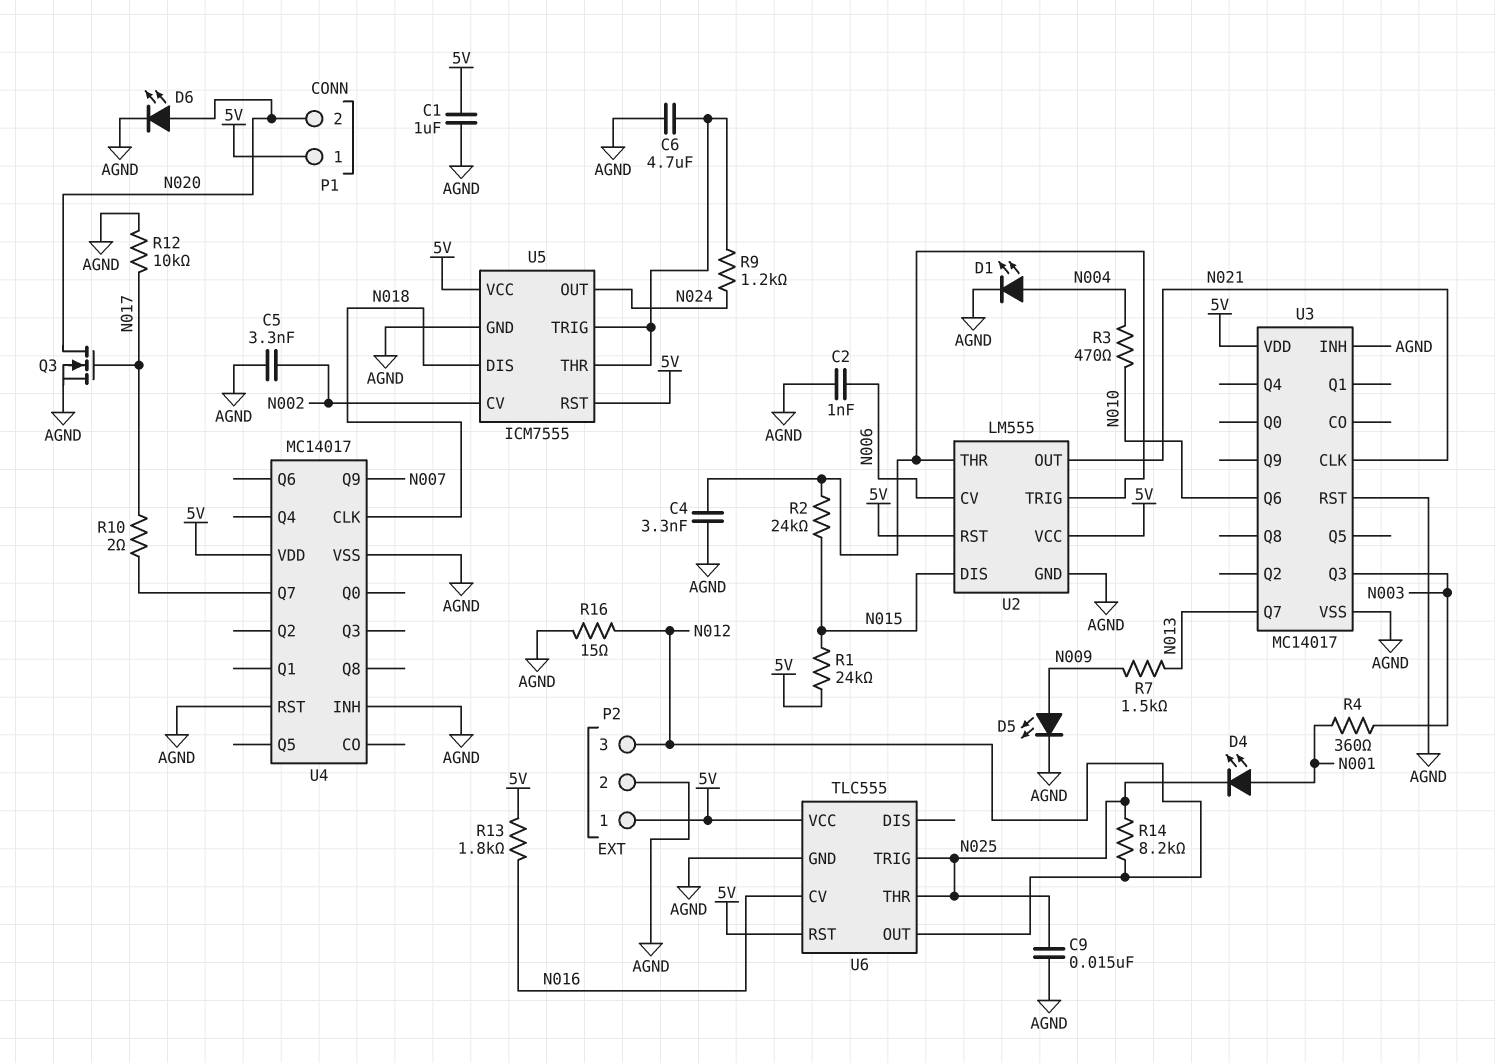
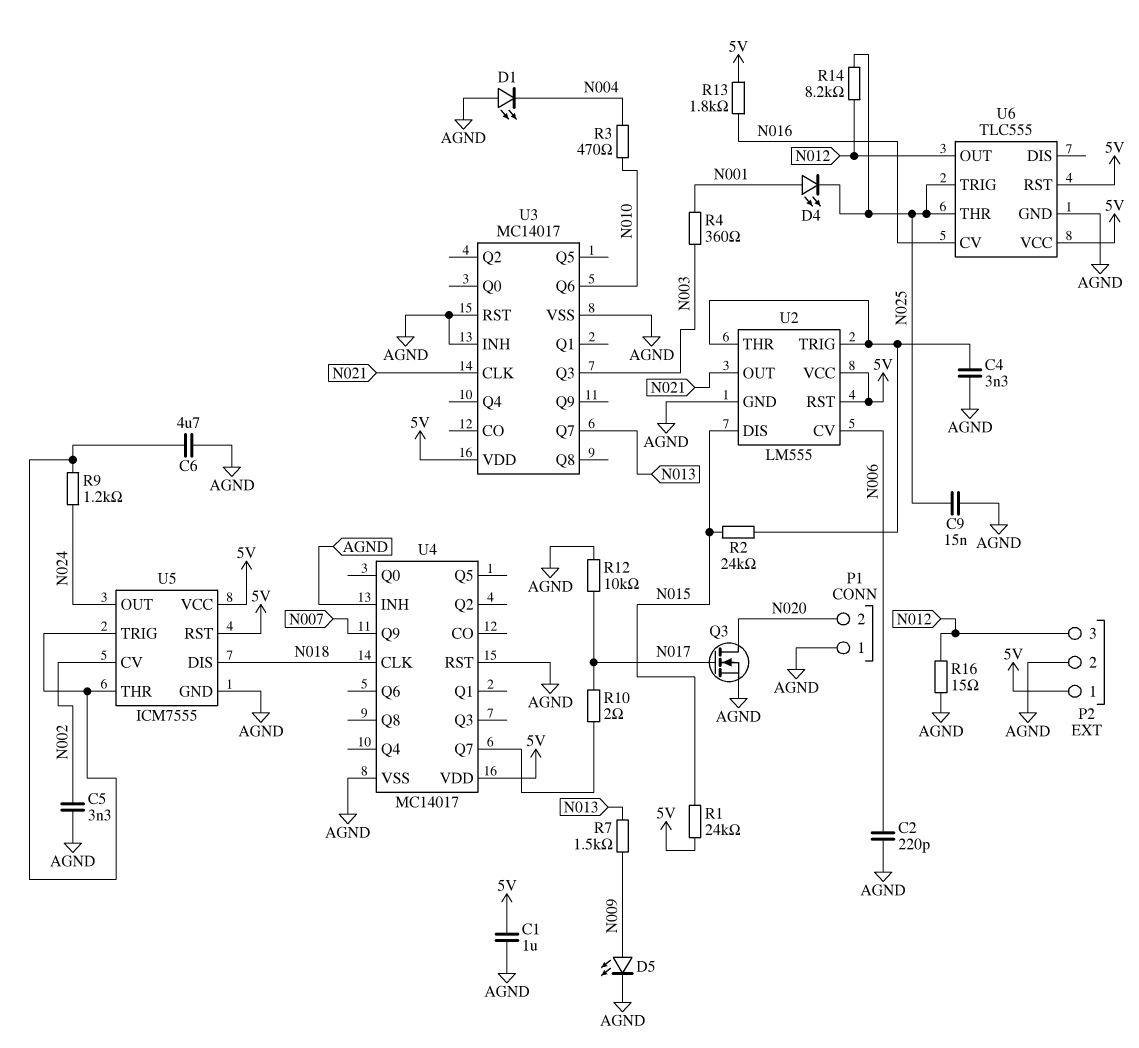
C2: 1nF (AGND, N006) -> 220pF (AGND, N006)
D1: LED (A N004, K AGND) -> LED (A AGND, K N004)
D6: LED (A N020, K AGND) -> none
P1 pin 1: 5V -> AGND

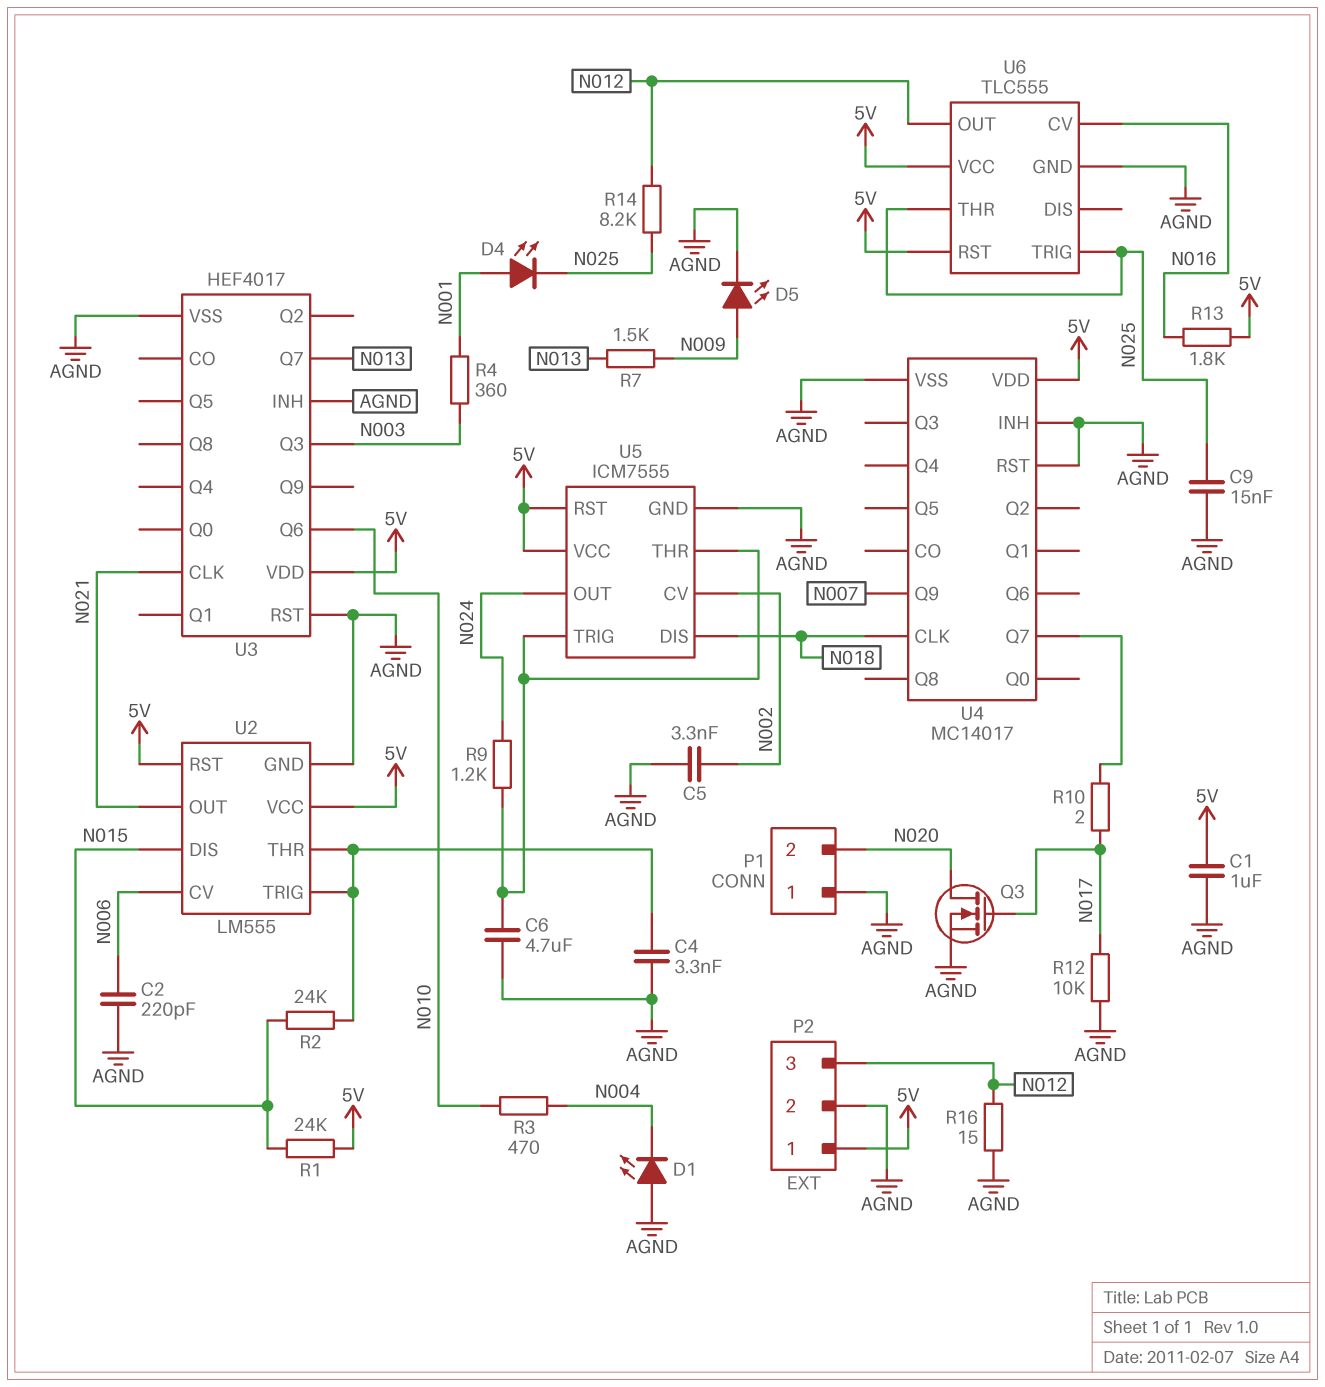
U3: MC14017 -> HEF4017

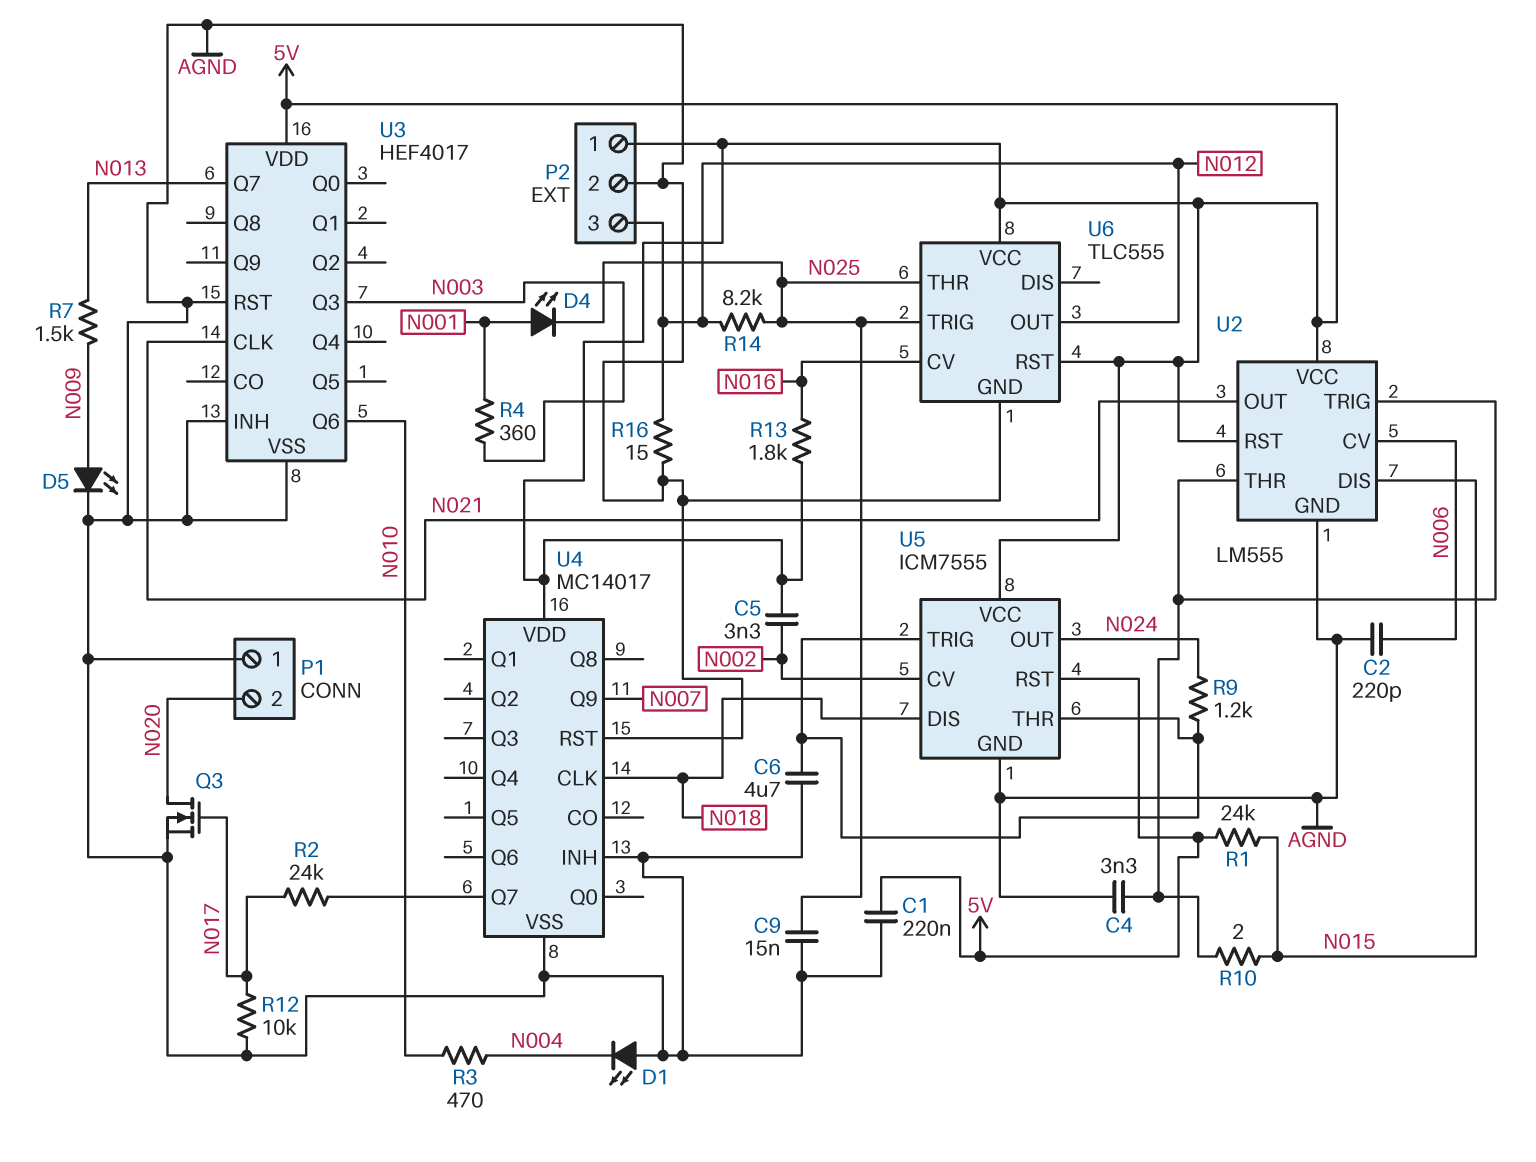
C1: 1uF (5V, AGND) -> 220nF (5V, AGND)
C5: 3.3nF (AGND, N002) -> 3.3nF (5V, N002)
R2: 24k (N015, U2/THR) -> 24k (N017, U4/Q7)
R10: 2 (N017, U4/Q7) -> 2 (N015, U2/THR)

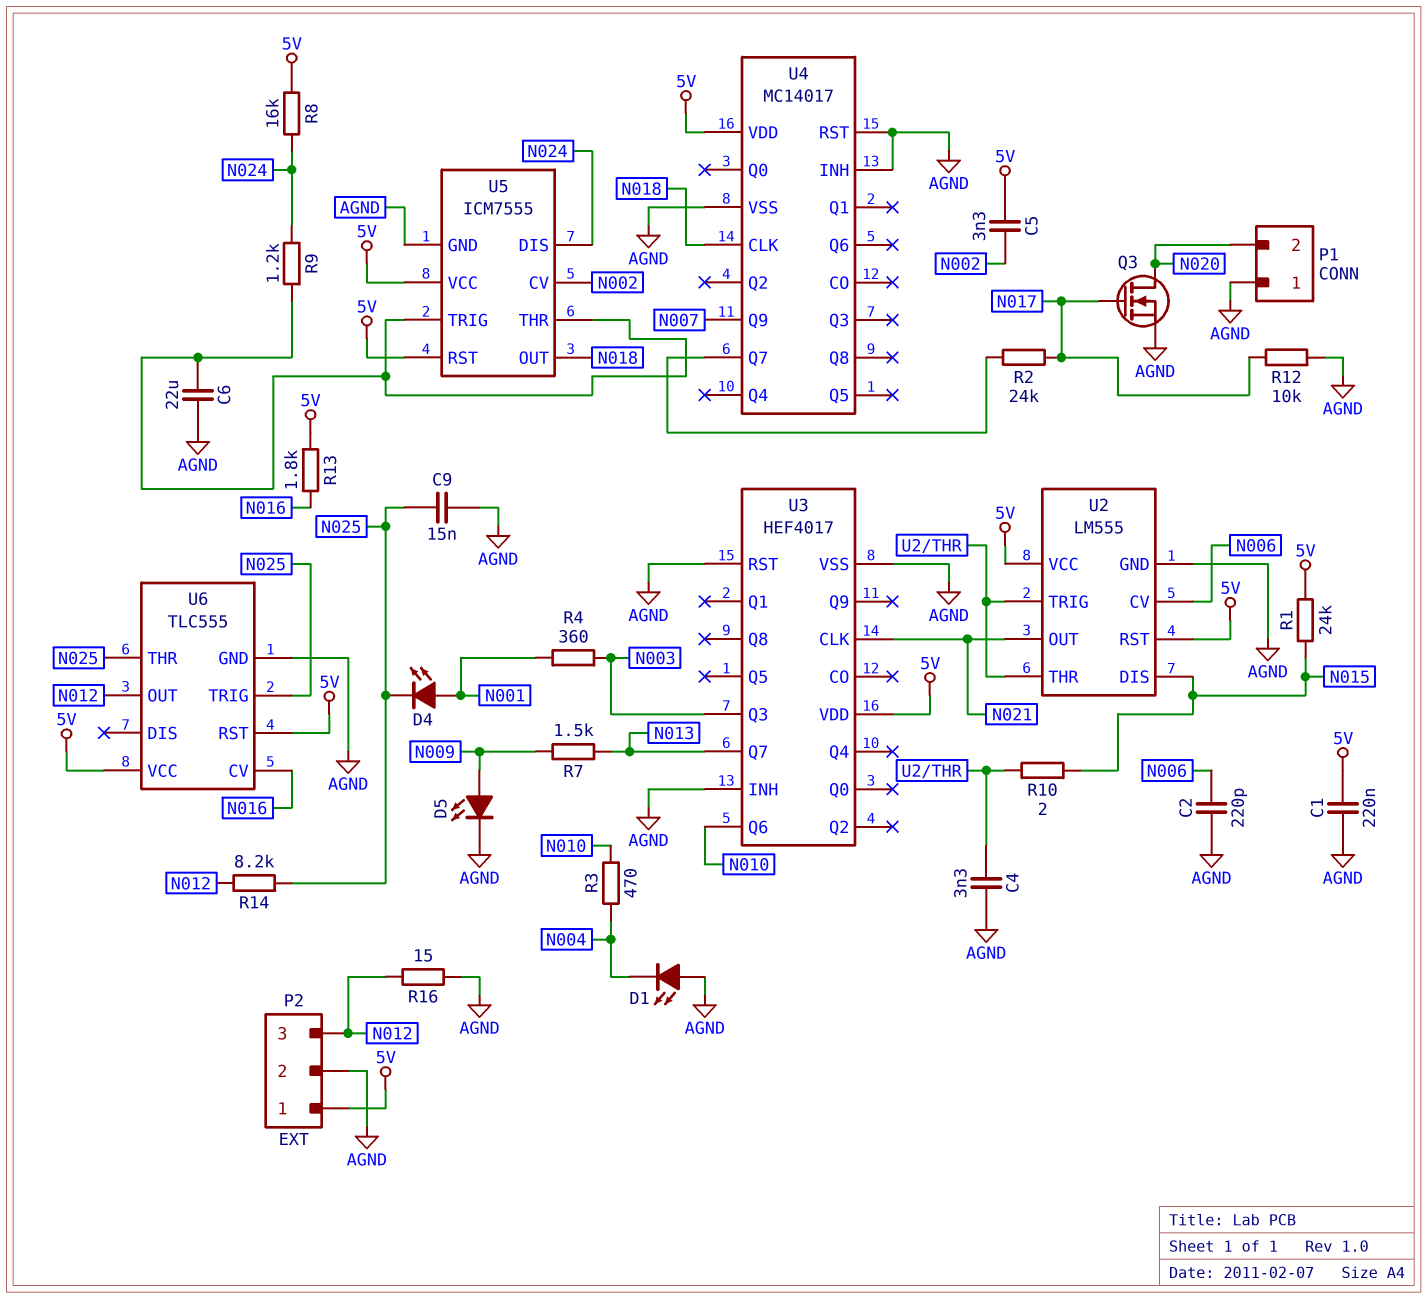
C6: 4.7uF (AGND, U5/THR) -> 22uF (AGND, U5/THR)
R8: none -> 16k (5V, N024)
U5 pin DIS: N018 -> N024
U5 pin OUT: N024 -> N018

